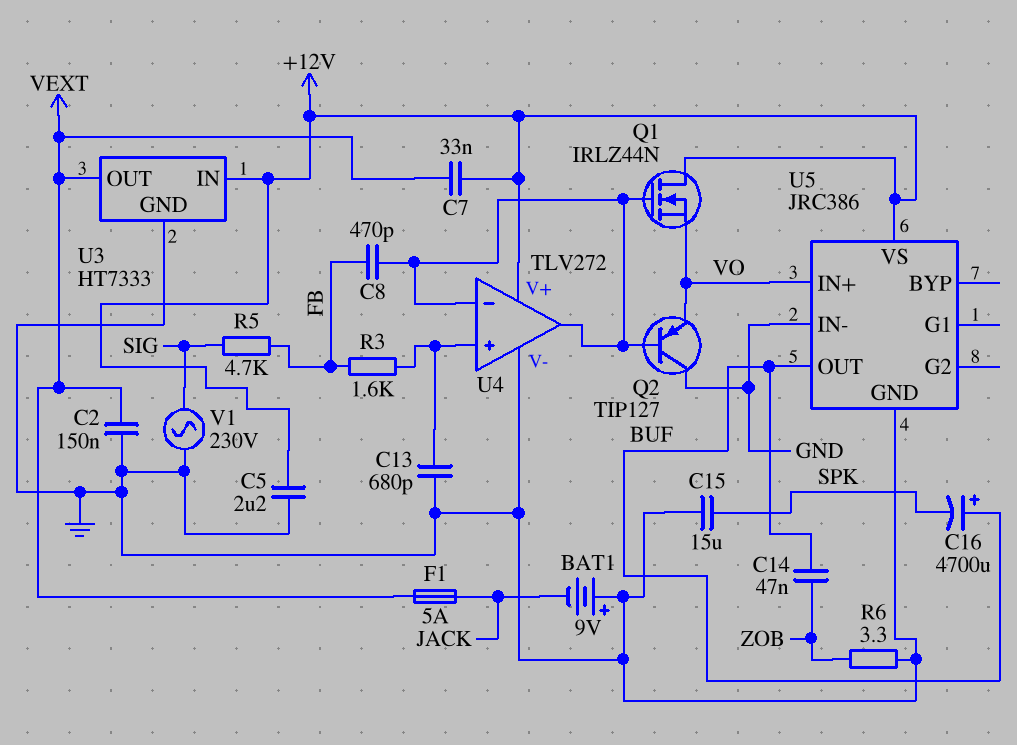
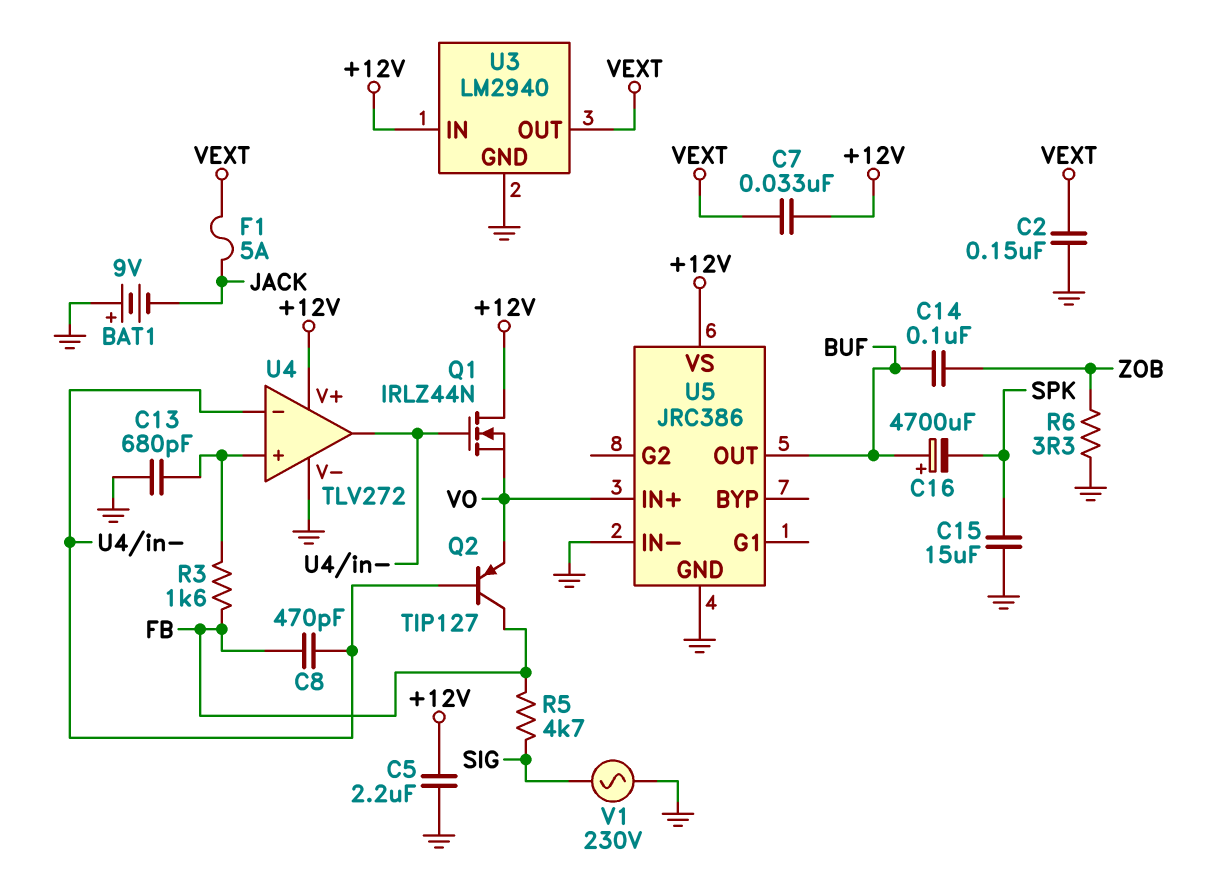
C14: 47nF (BUF, ZOB) -> 100nF (BUF, ZOB)
Q2: PNP TIP127 (B U4/in-, C GND, E VO) -> PNP TIP127 (B U4/in-, C FB, E VO)
U3: HT7333 -> LM2940

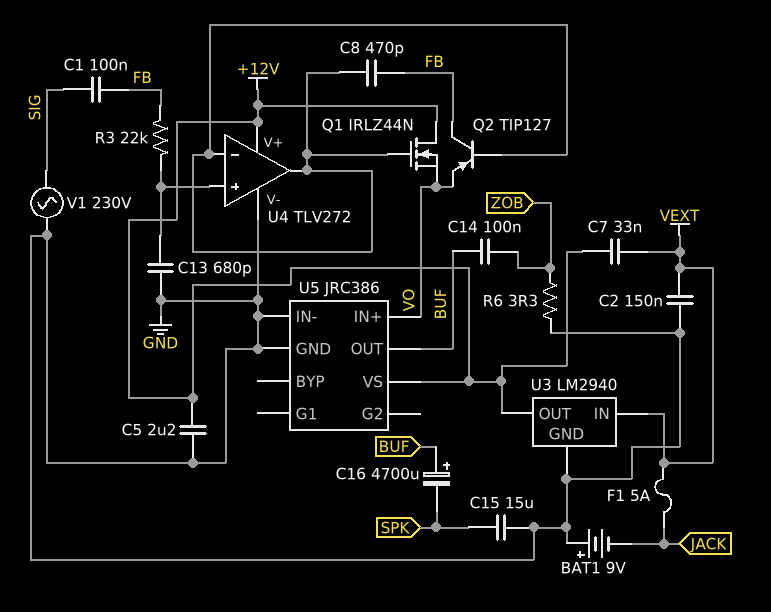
C1: none -> 100nF (FB, SIG)
R3: 1.6k (FB, U4/in+) -> 22k (FB, U4/in+)
R5: 4.7k (FB, SIG) -> none
U3 pin IN: +12V -> VEXT
U3 pin OUT: VEXT -> +12V

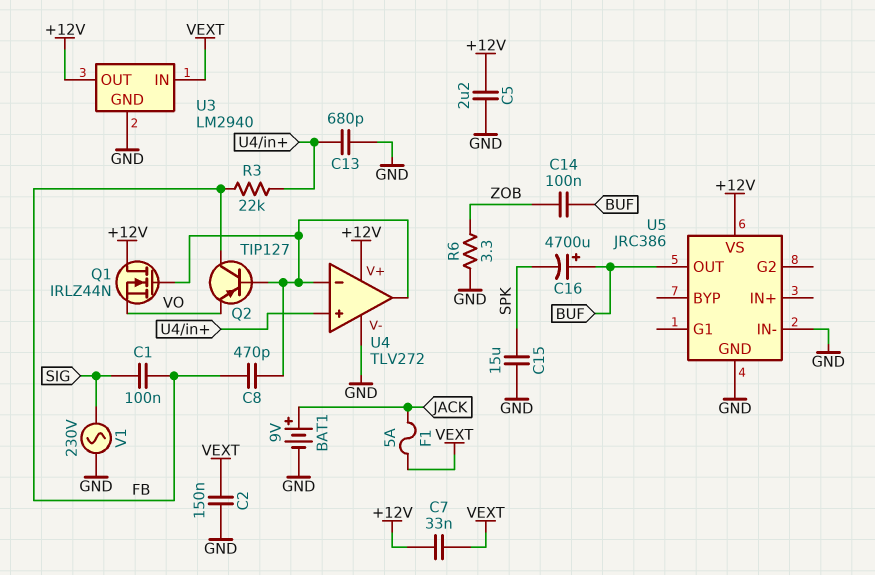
BAT1: 9V (plus GND, minus JACK) -> 9V (plus JACK, minus GND)
U5 pin IN+: VO -> none

